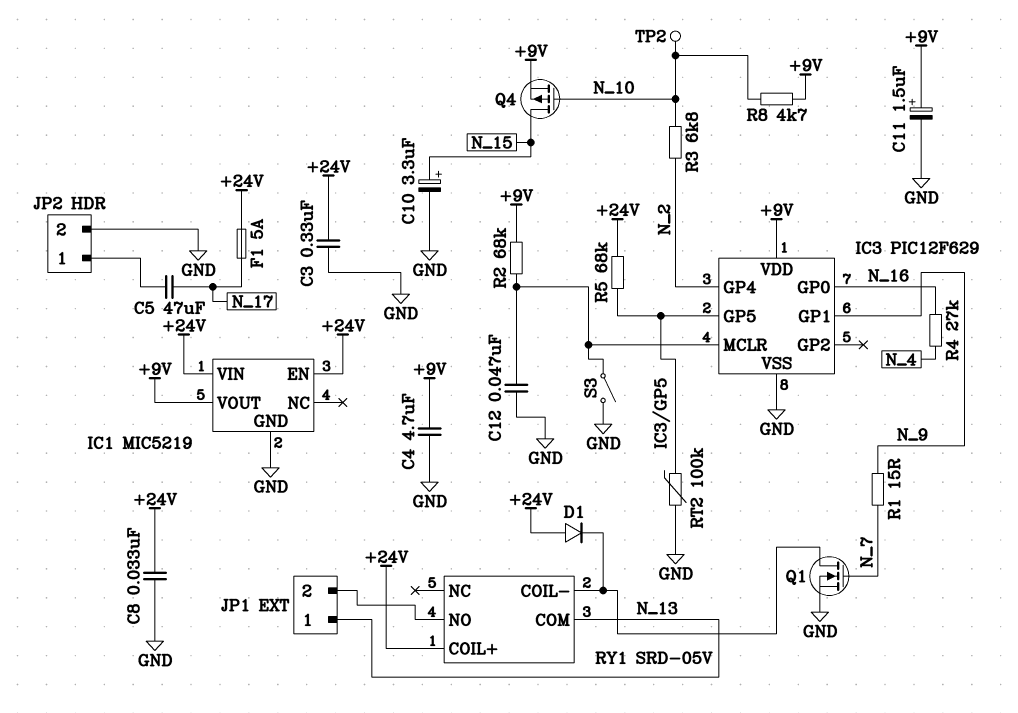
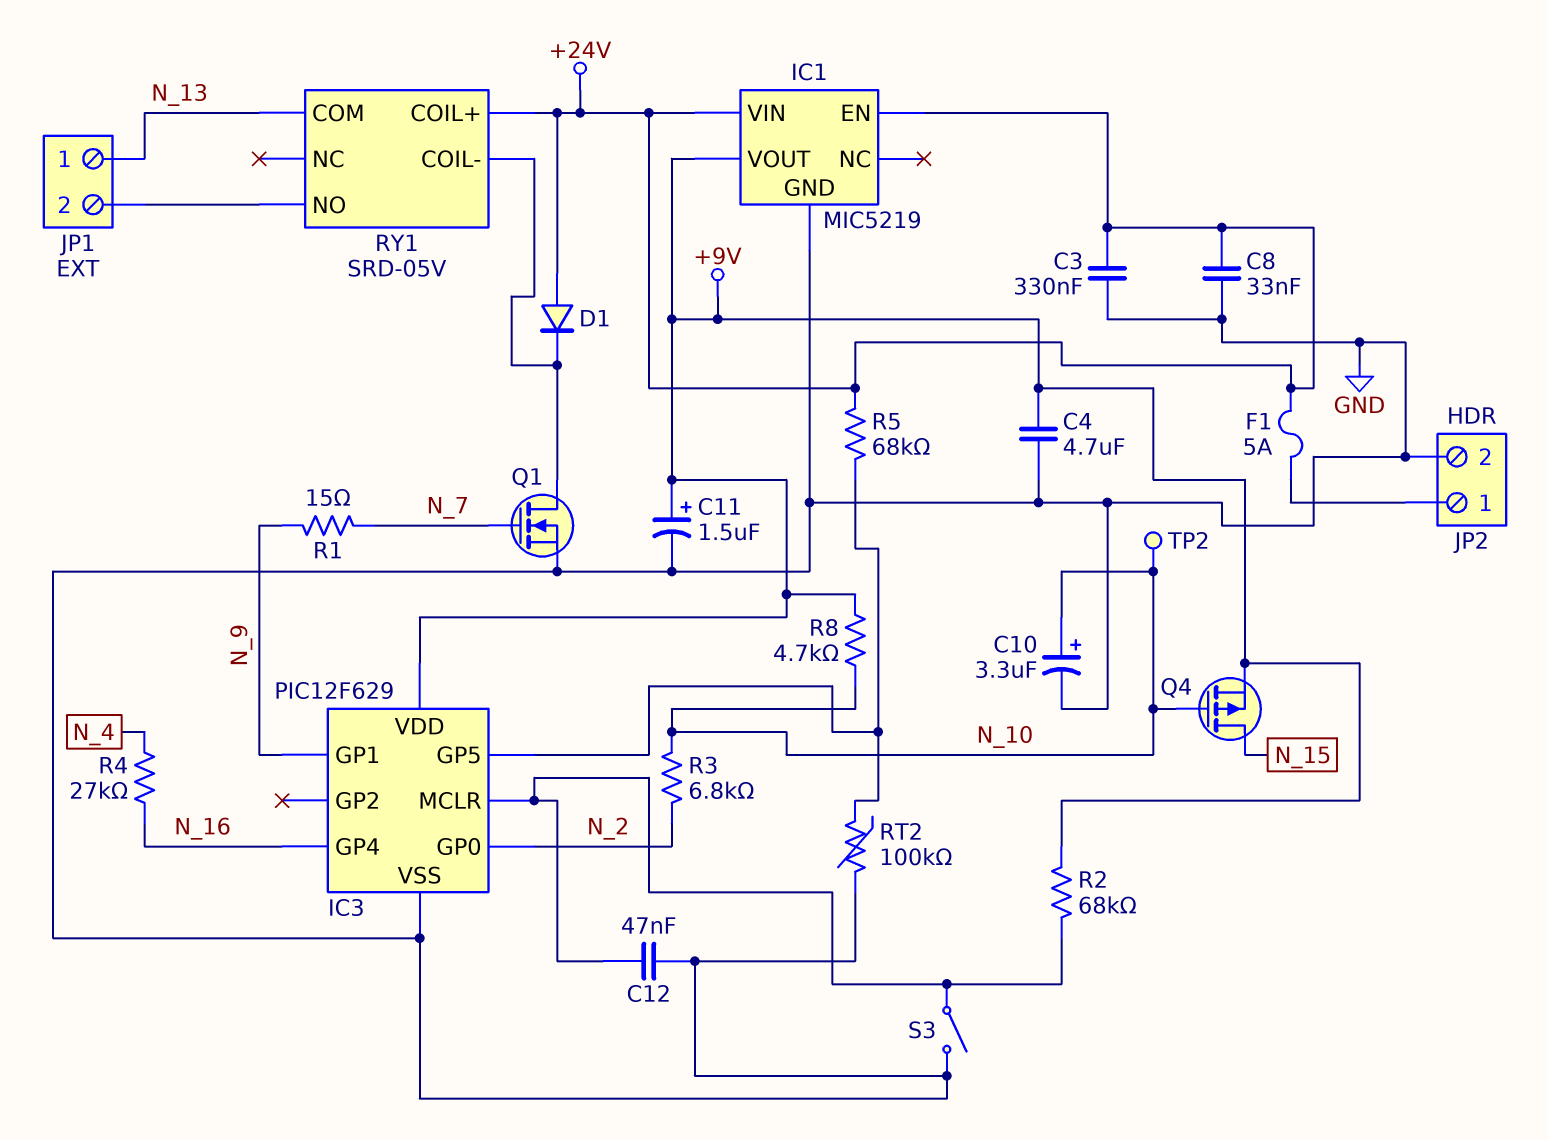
C5: 47uF (JP2/1, N_17) -> none
C10: 3.3uF (plus N_15, minus GND) -> 3.3uF (plus N_10, minus GND)
F1: 5A (+24V, N_17) -> 5A (+24V, JP2/1)
IC3 pin GP0: N_16 -> N_2
IC3 pin GP4: N_2 -> N_16

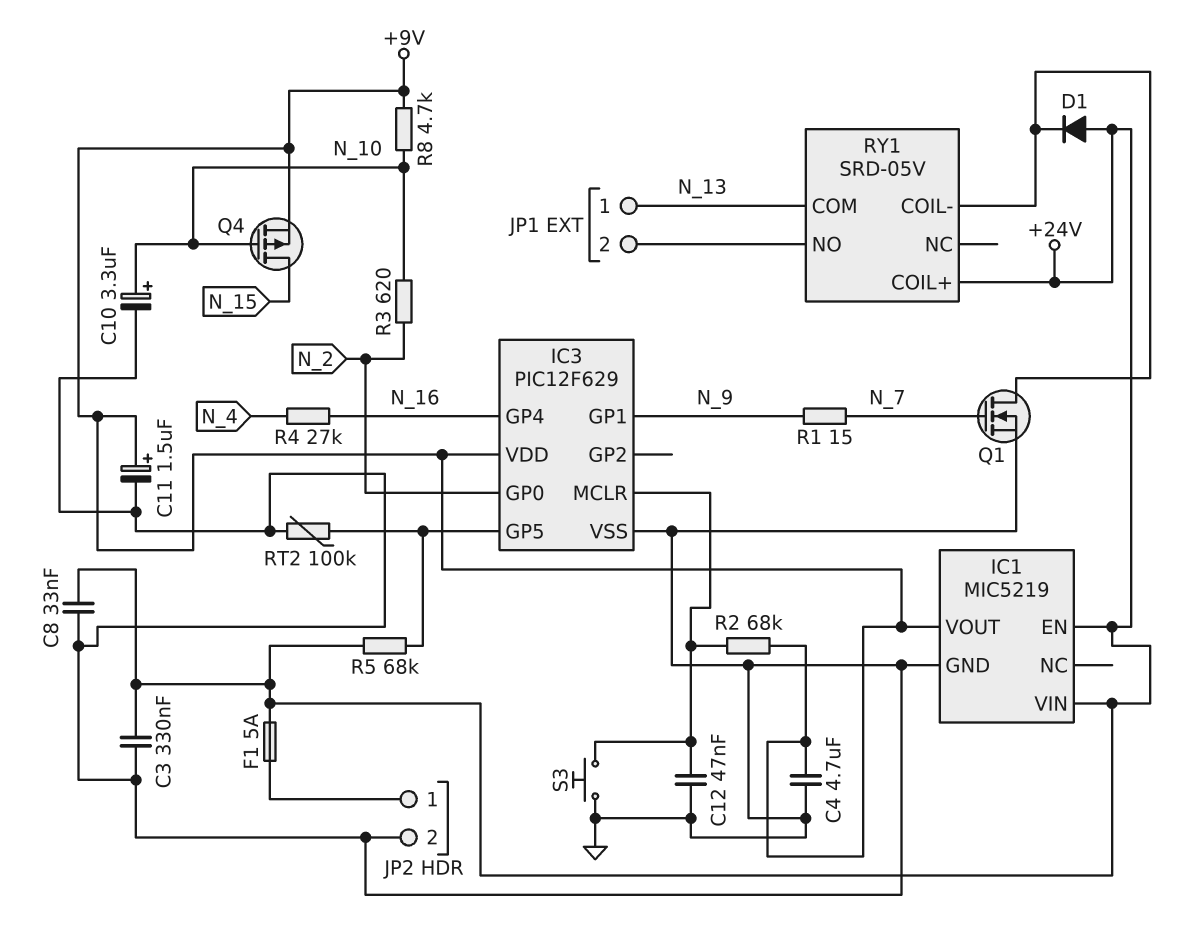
R3: 6.8k (N_2, N_10) -> 620 (N_2, N_10)
S3: switch (GND, IC3/MCLR) -> button (GND, IC3/MCLR)
TP2: test point (N_10) -> none

